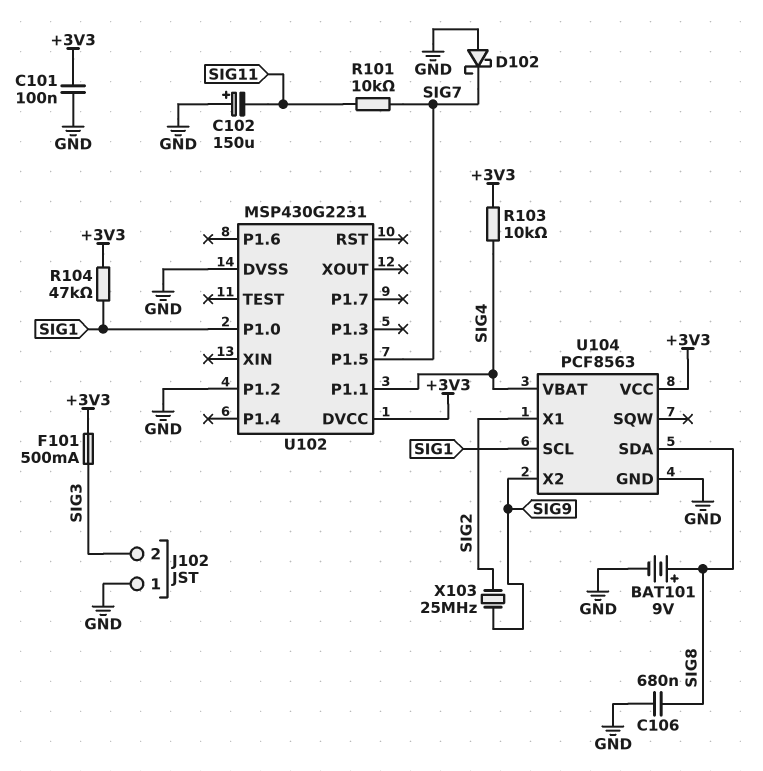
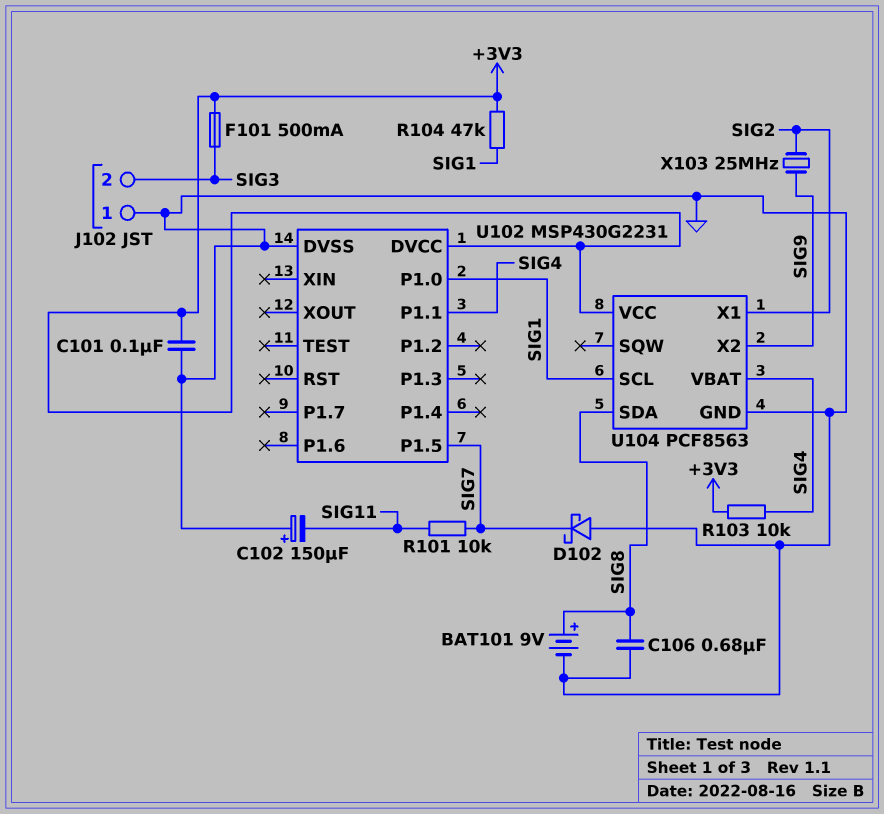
U102 pin P1.2: GND -> none

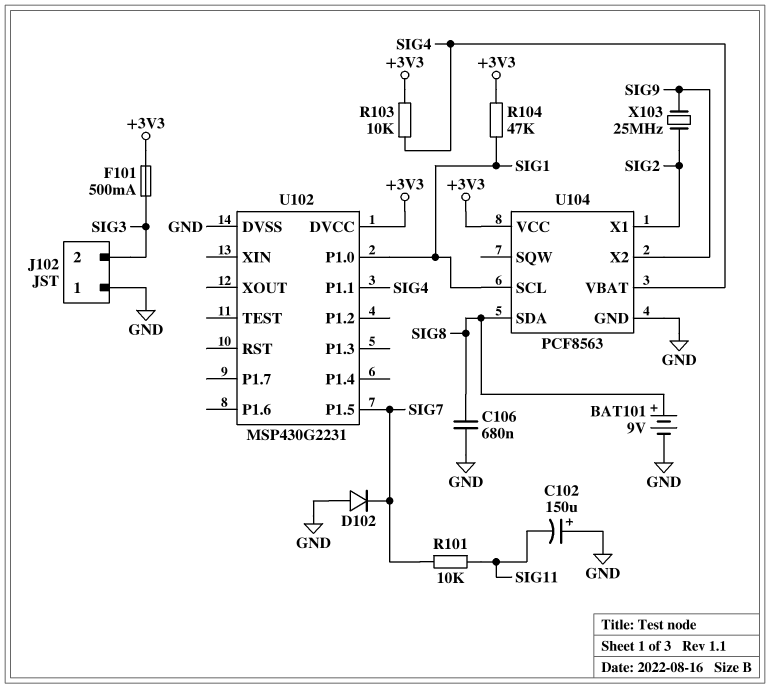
C101: 100nF (+3V3, GND) -> none
D102: schottky (A GND, K SIG7) -> diode (A GND, K SIG7)

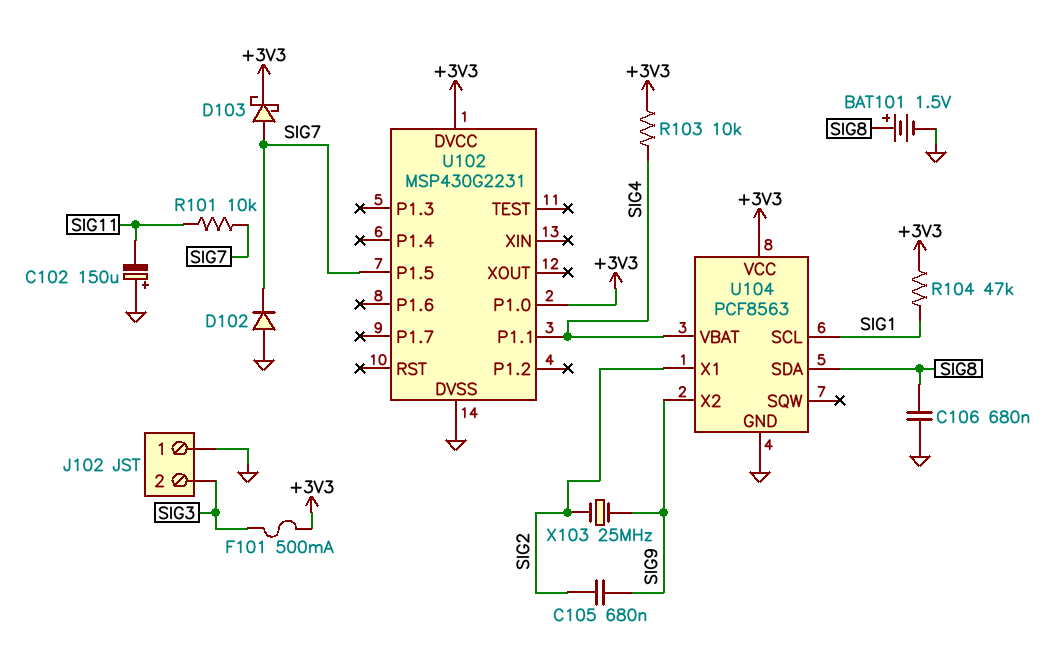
BAT101: 9V (plus SIG8, minus GND) -> 1.5V (plus SIG8, minus GND)
C105: none -> 680nF (SIG2, SIG9)
D103: none -> schottky (A SIG7, K +3V3)
U102 pin P1.0: SIG1 -> +3V3

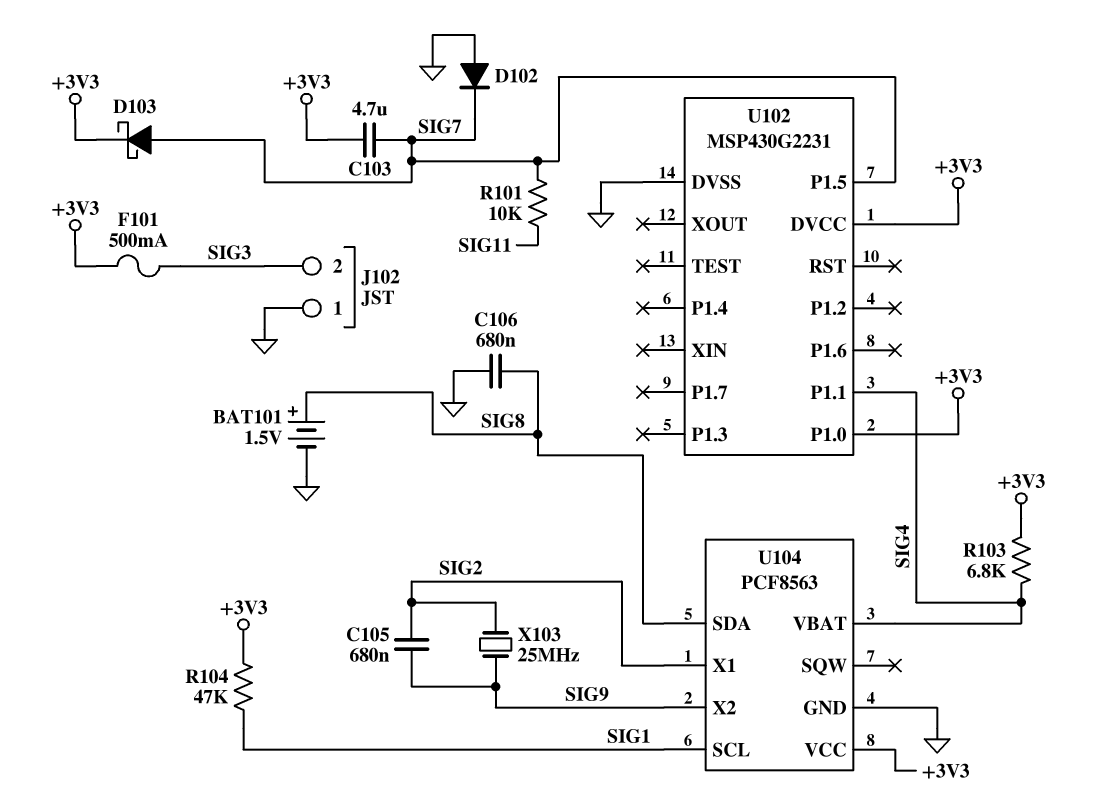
C102: 150uF (plus GND, minus SIG11) -> none
C103: none -> 4.7uF (+3V3, SIG7)
R103: 10k (+3V3, SIG4) -> 6.8k (+3V3, SIG4)

